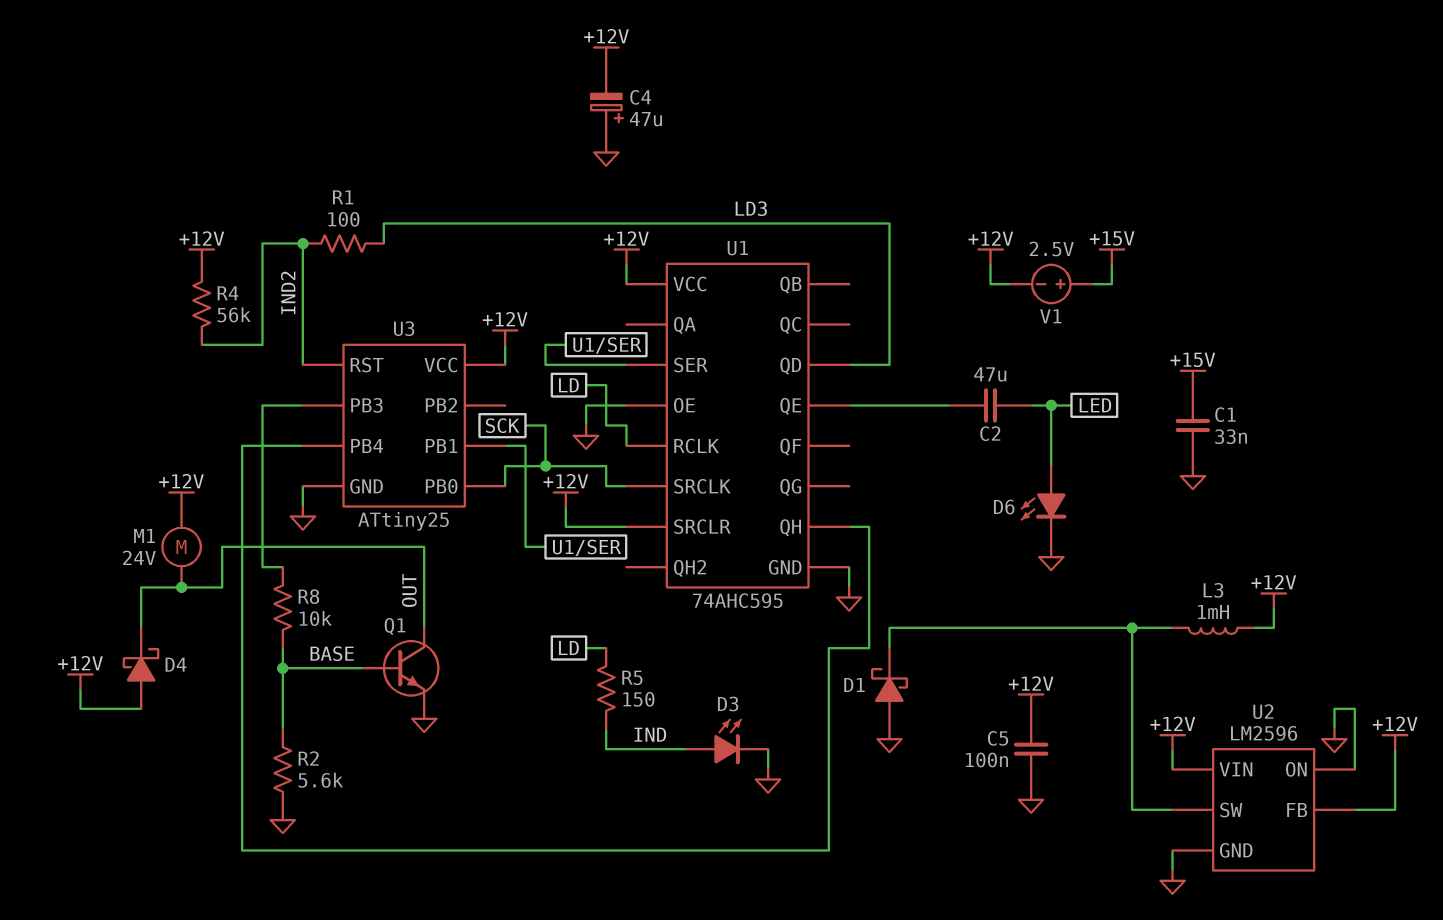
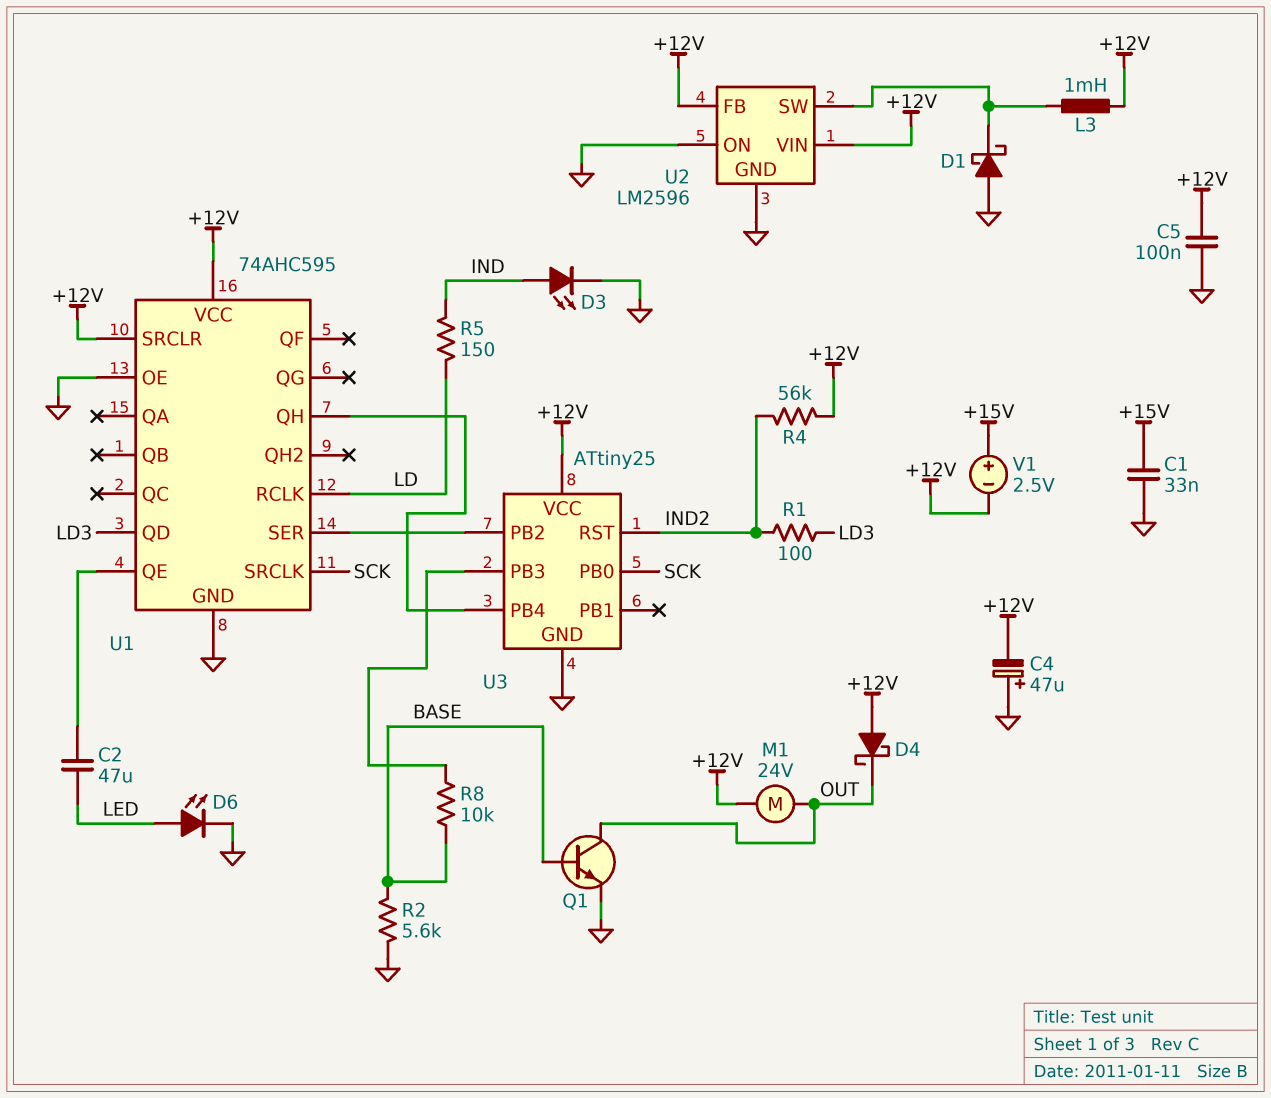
U3 pin PB1: U1/SER -> none
U3 pin PB2: none -> U1/SER

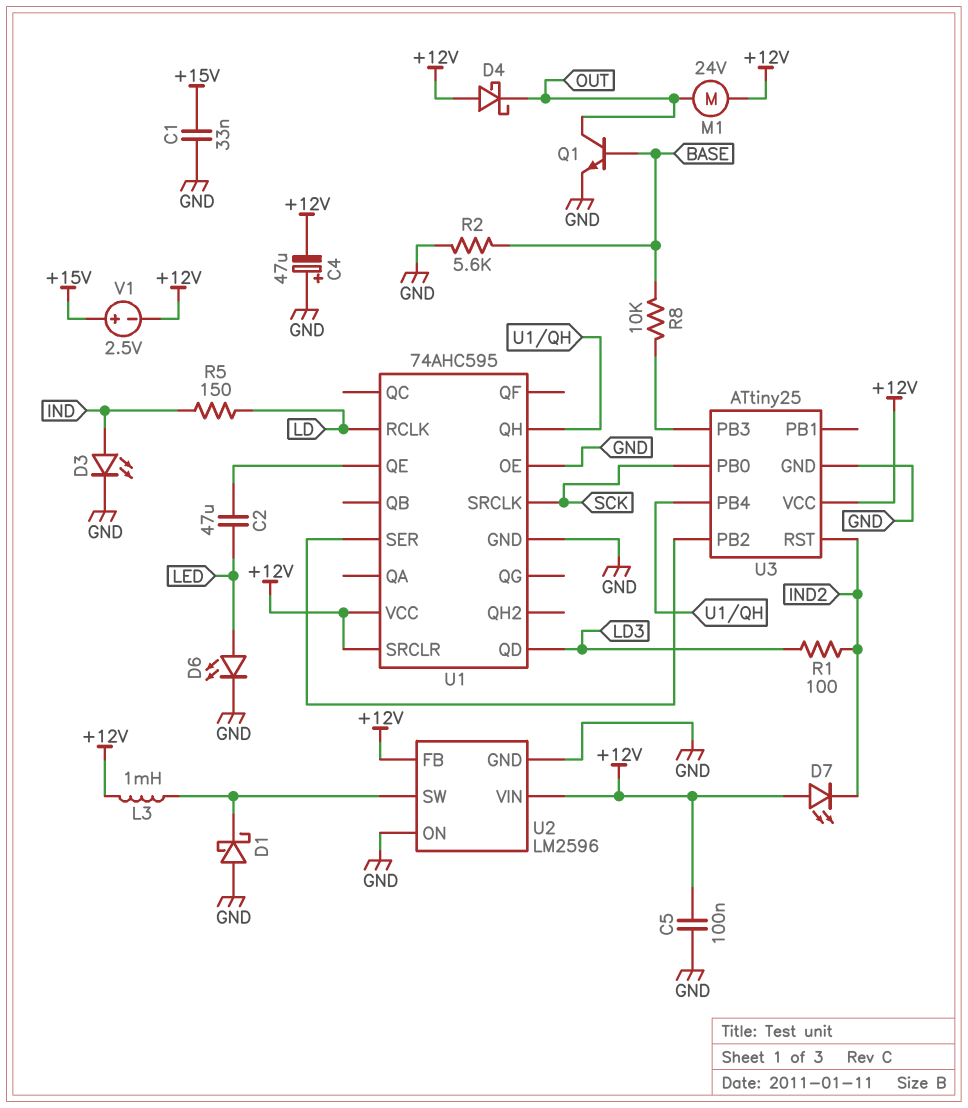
D7: none -> LED (A +12V, K IND2)
R4: 56k (+12V, IND2) -> none

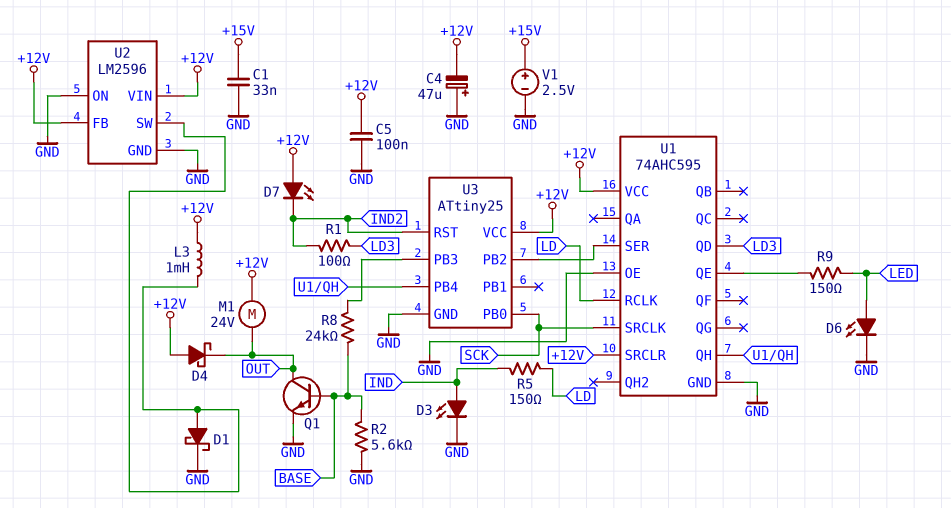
C2: 47uF (LED, U1/QE) -> none
D1: schottky (A GND, K U2/SW) -> schottky (A U2/SW, K GND)
R8: 10k (BASE, U3/PB3) -> 24k (BASE, U3/PB3)
R9: none -> 150 (LED, U1/QE)
V1: 2.5V (plus +15V, minus +12V) -> 2.5V (plus +15V, minus GND)

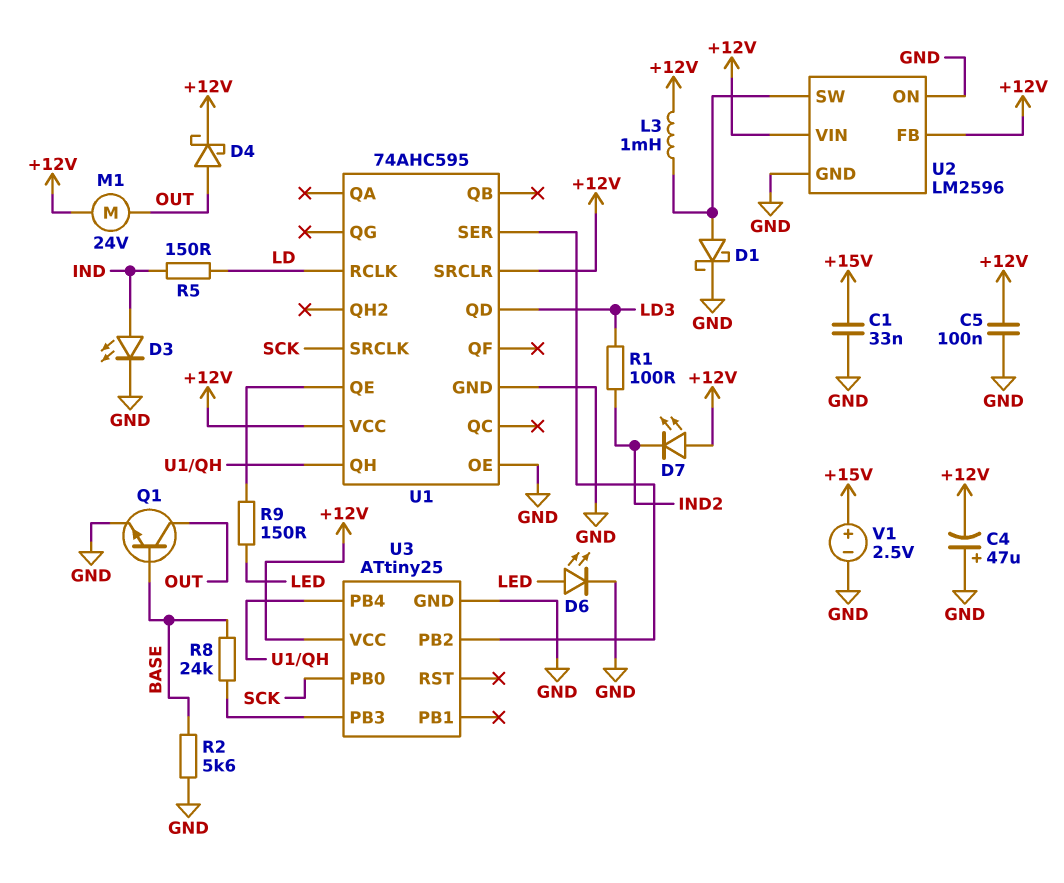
D4: schottky (A +12V, K OUT) -> schottky (A OUT, K +12V)
U3 pin RST: IND2 -> none

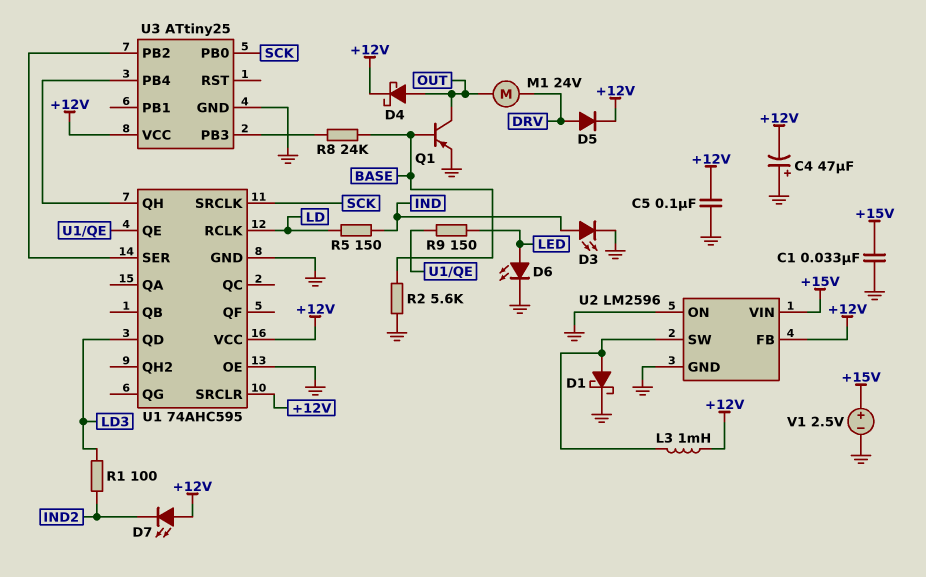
D5: none -> diode (A DRV, K +12V)
M1: motor 24V (+12V, OUT) -> motor 24V (DRV, OUT)
Q1: NPN (B BASE, C OUT, E GND) -> PNP (B BASE, C OUT, E GND)
U2 pin VIN: +12V -> +15V

